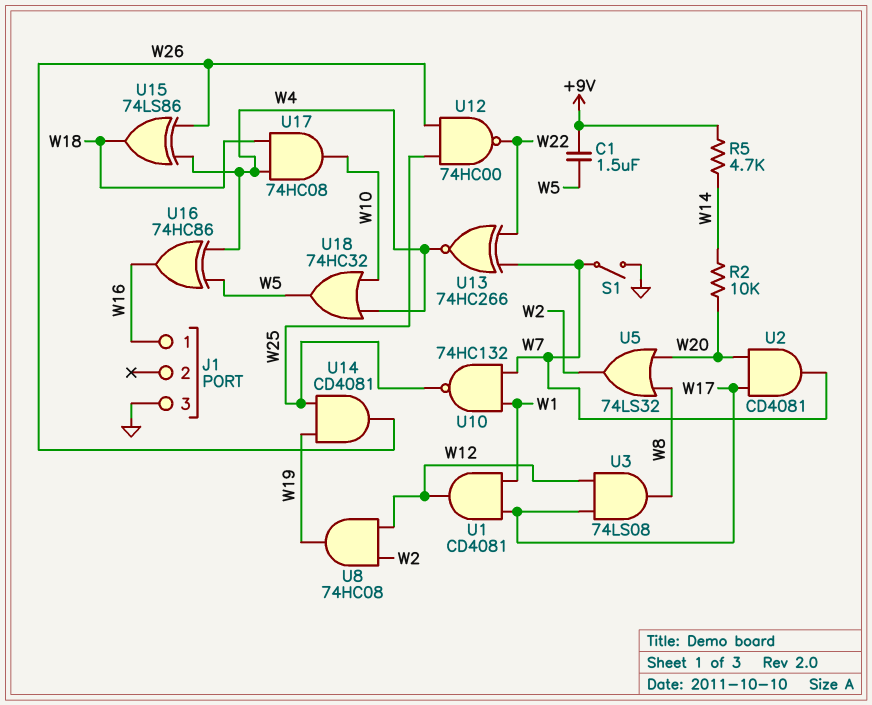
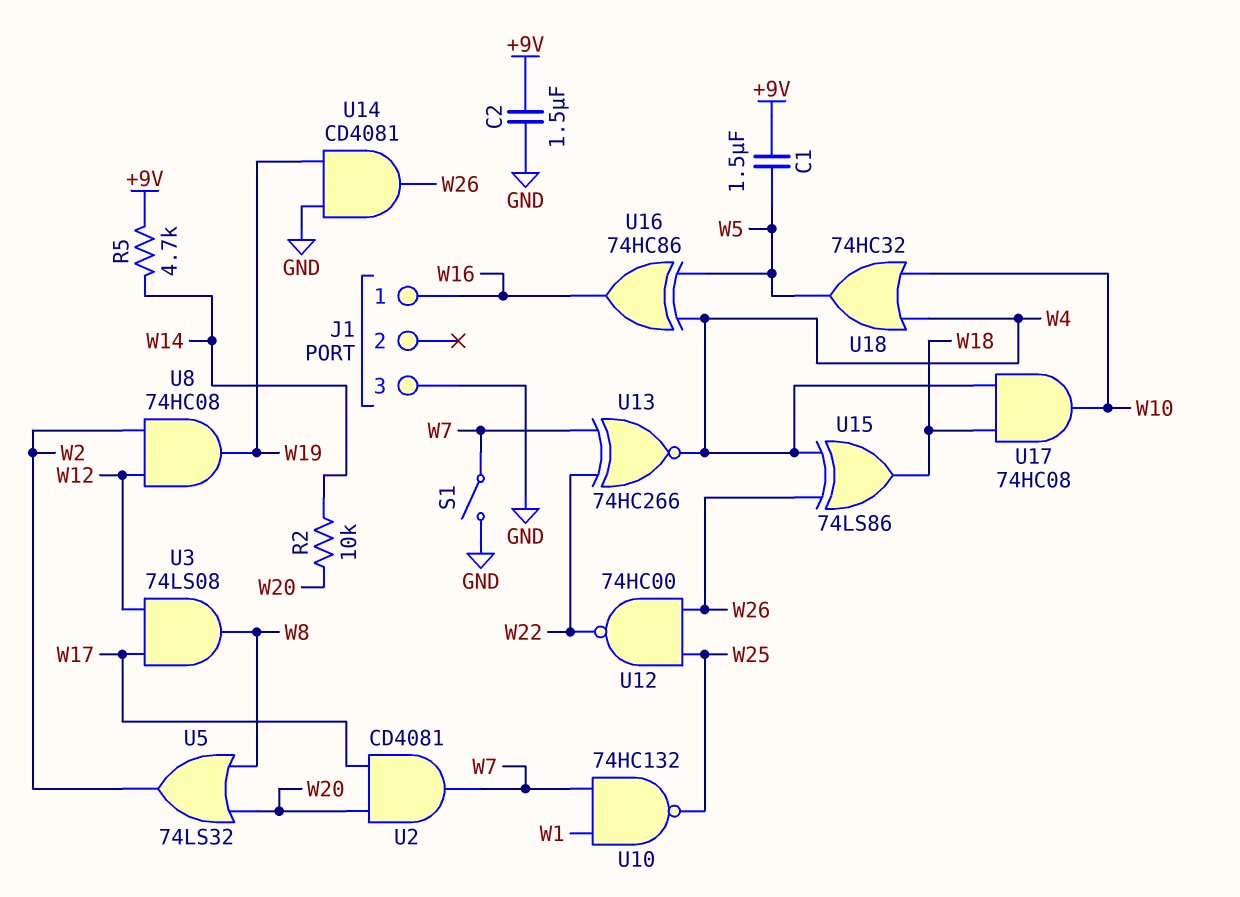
C2: none -> 1.5uF (+9V, GND)
U1: AND CD4081 (in W1, in W17, out W12) -> none
U14: AND CD4081 (in W19, in W25, out W26) -> AND CD4081 (in GND, in W19, out W26)

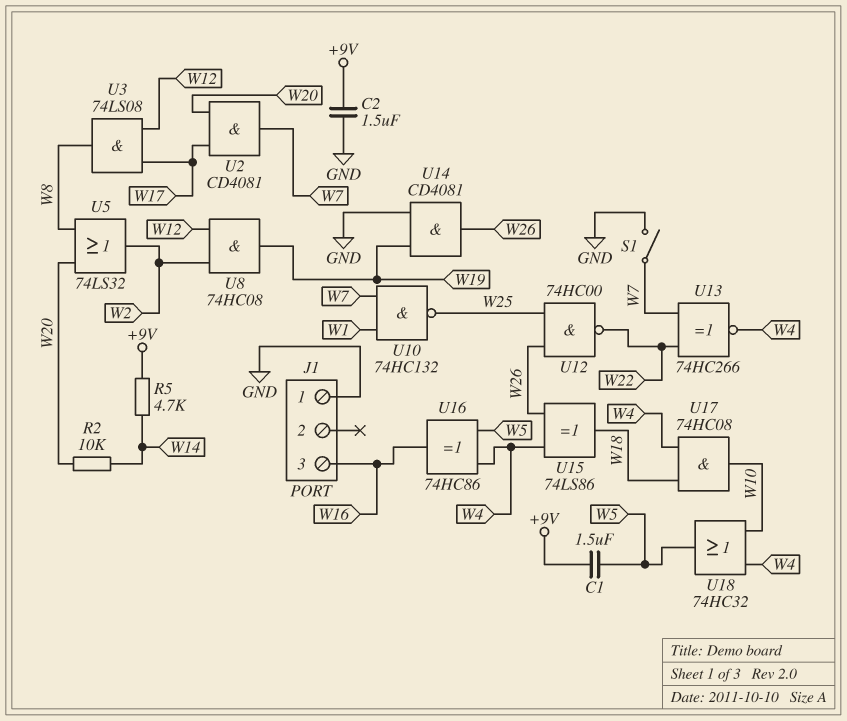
J1 pin 1: W16 -> GND
J1 pin 3: GND -> W16

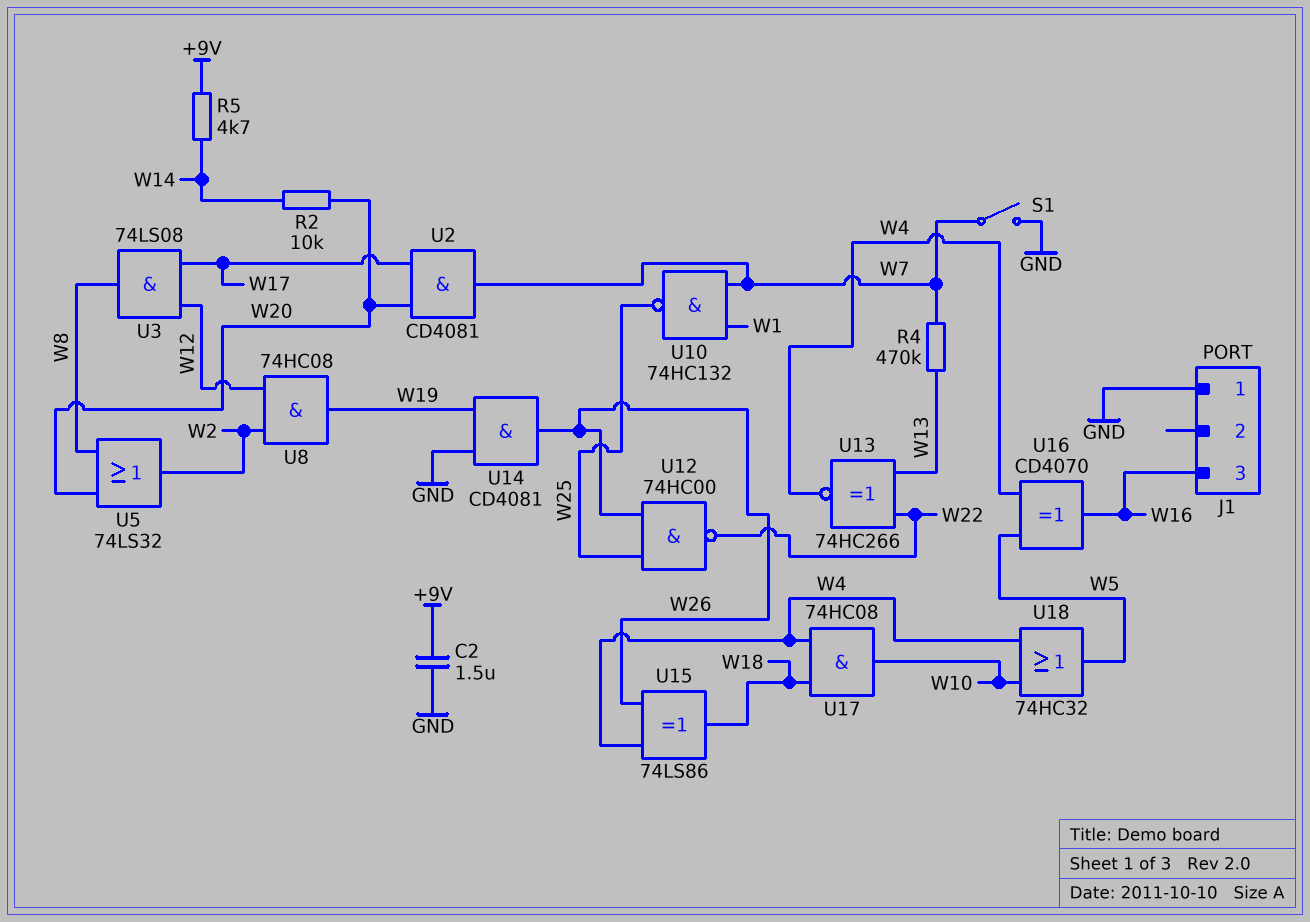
C1: 1.5uF (+9V, W5) -> none
R4: none -> 470k (W7, W13)
U13: XNOR 74HC266 (in W7, in W22, out W4) -> XNOR 74HC266 (in W13, in W22, out W4)
U16: XOR 74HC86 (in W4, in W5, out W16) -> XOR CD4070 (in W4, in W5, out W16)

